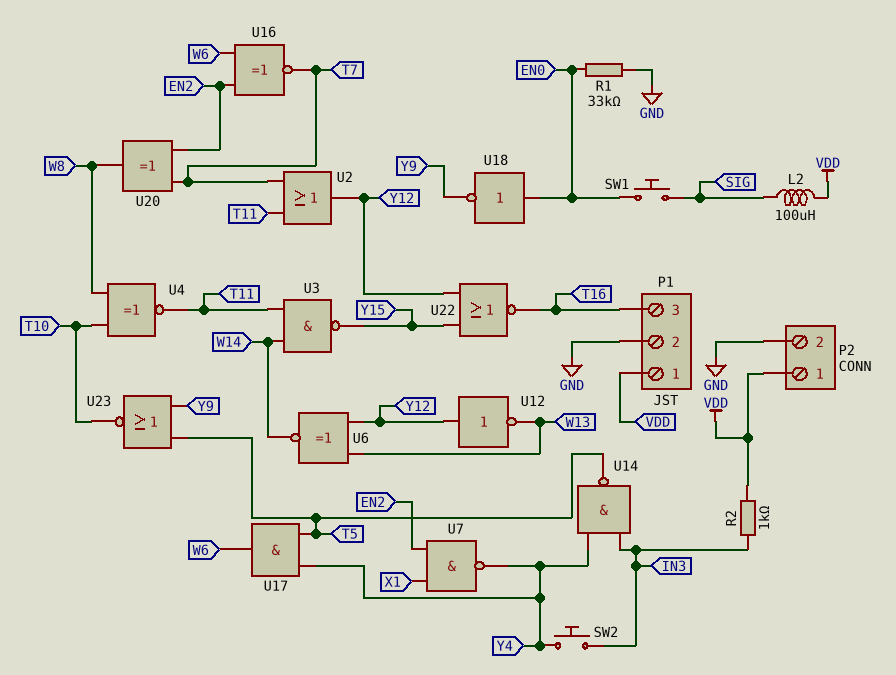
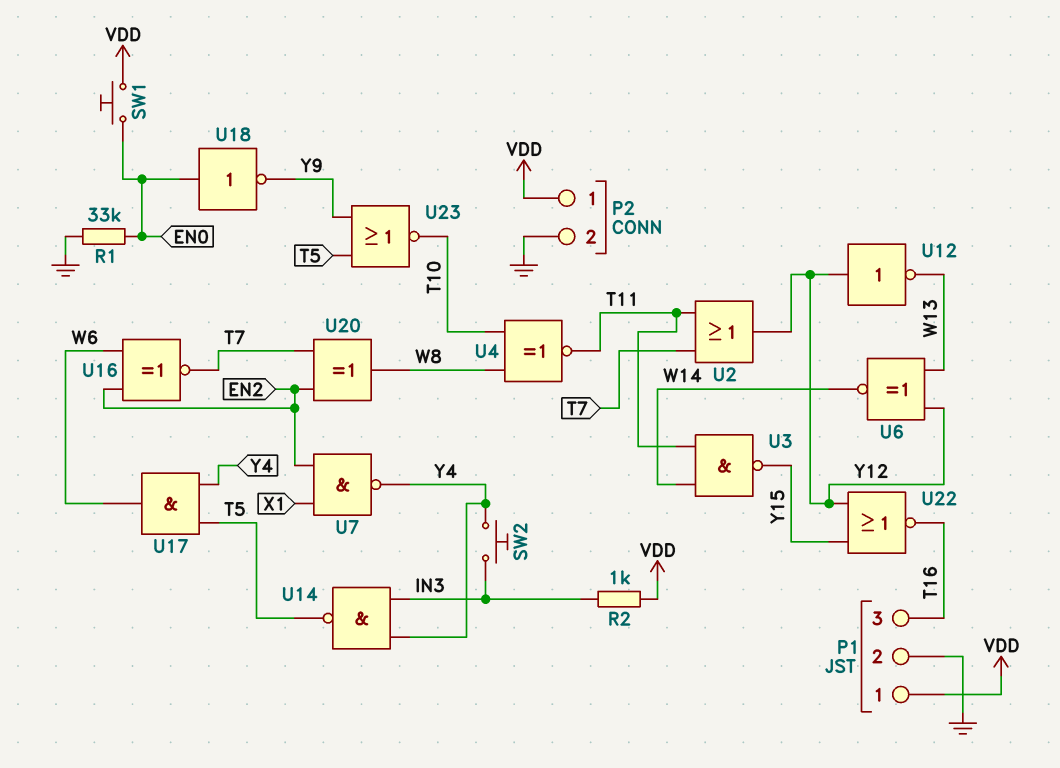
L2: 100uH (SIG, VDD) -> none
SW1: button (EN0, SIG) -> button (EN0, VDD)

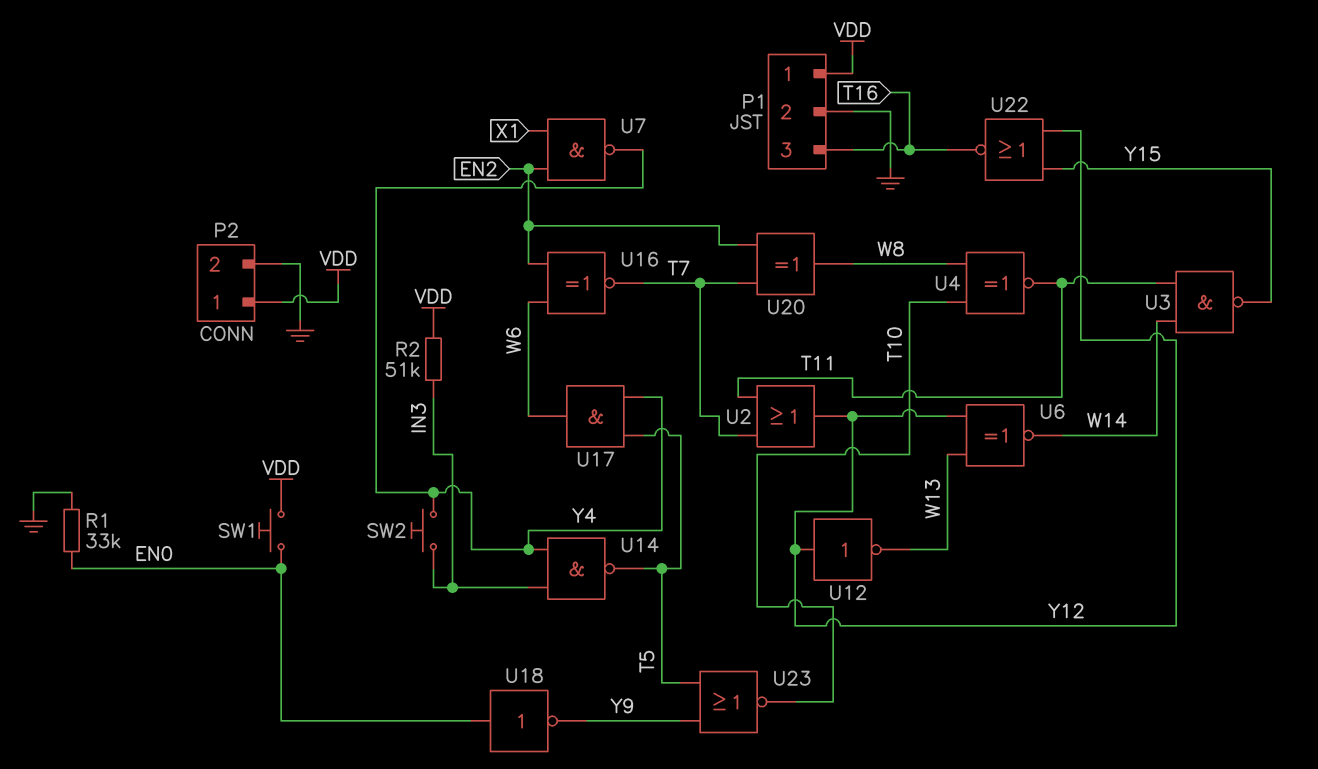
R2: 1k (IN3, VDD) -> 51k (IN3, VDD)

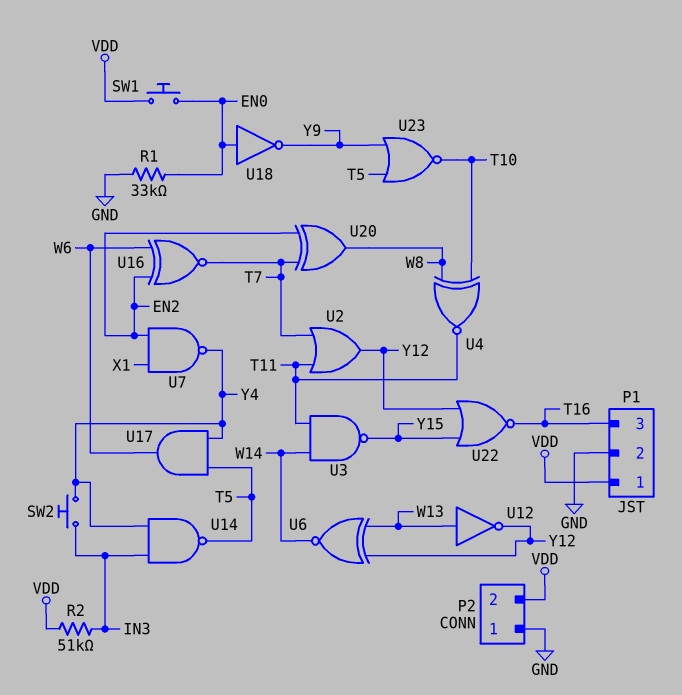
P2 pin 1: VDD -> GND
P2 pin 2: GND -> VDD
U12: NOT (in Y12, out W13) -> NOT (in W13, out Y12)

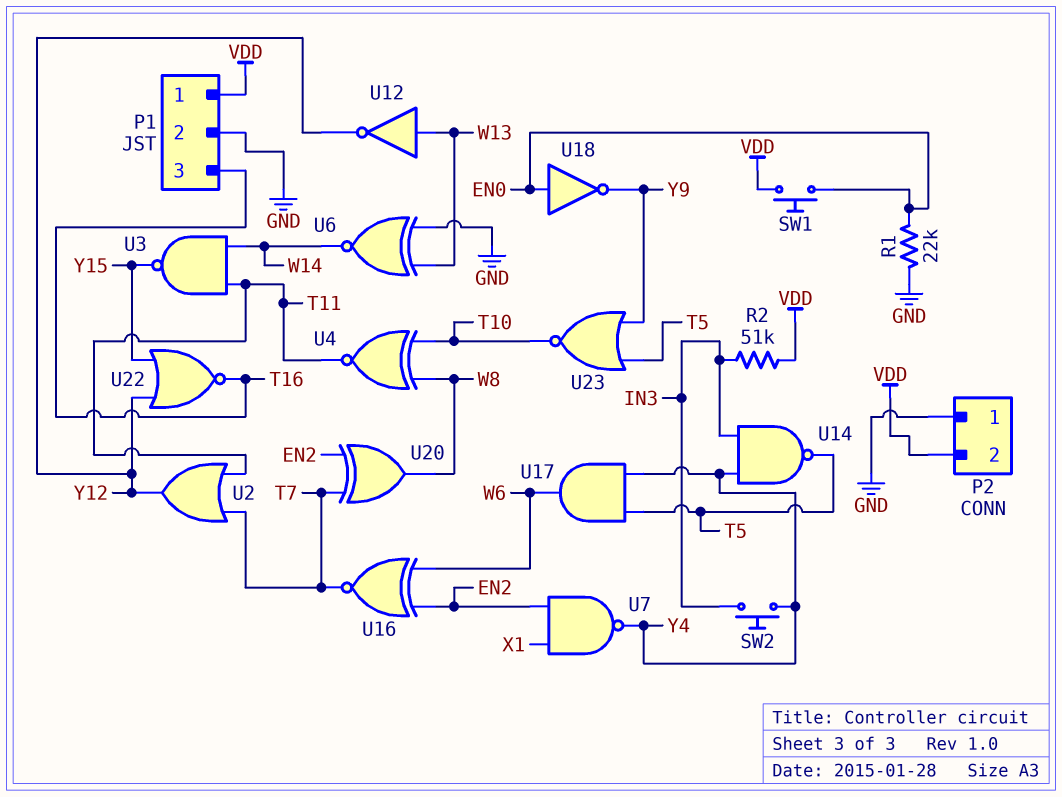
R1: 33k (EN0, GND) -> 22k (EN0, GND)
U6: XNOR (in W13, in Y12, out W14) -> XNOR (in GND, in W13, out W14)

